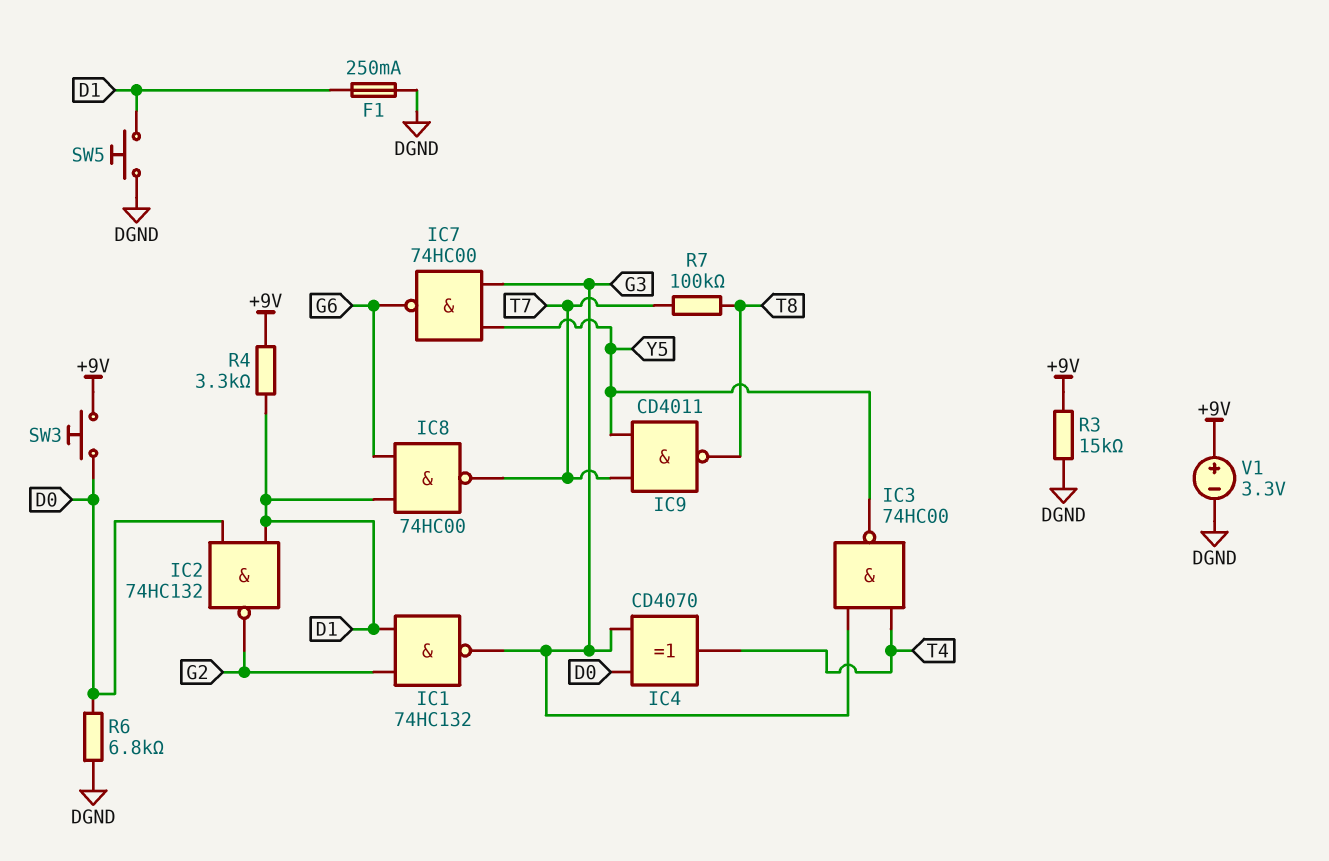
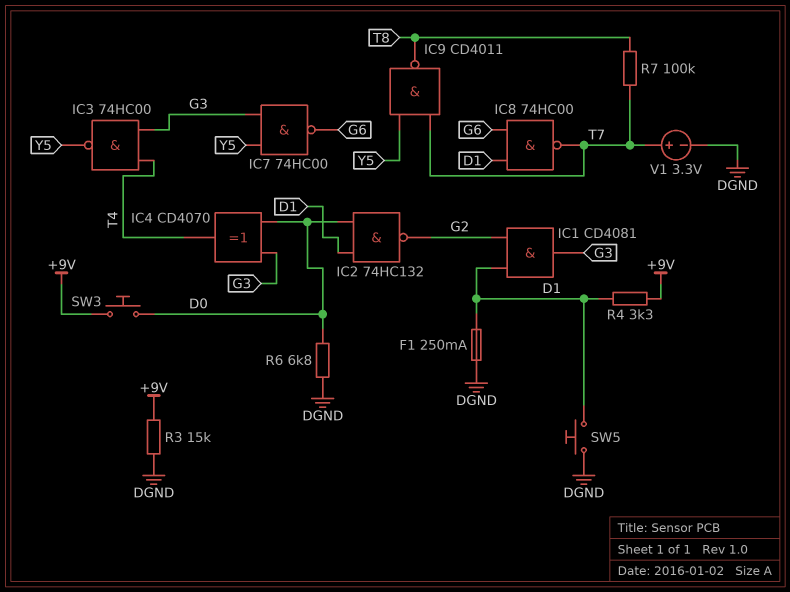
IC1: NAND 74HC132 (in D1, in G2, out G3) -> AND CD4081 (in D1, in G2, out G3)
V1: 3.3V (plus +9V, minus DGND) -> 3.3V (plus T7, minus DGND)

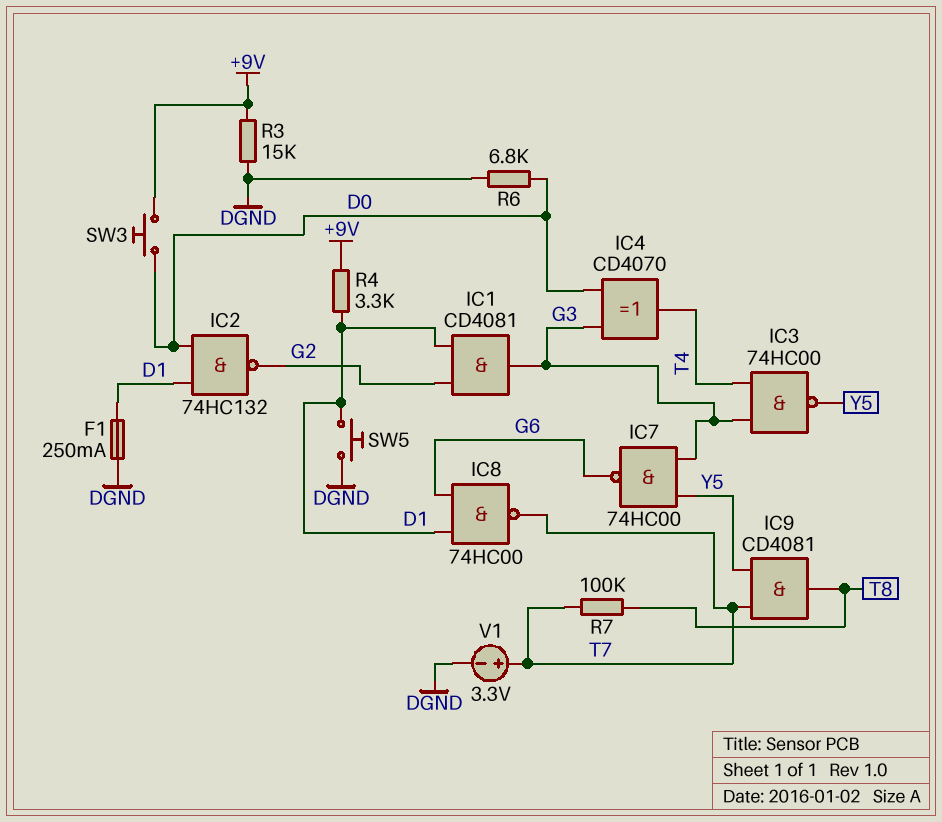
IC9: NAND CD4011 (in T7, in Y5, out T8) -> AND CD4081 (in T7, in Y5, out T8)

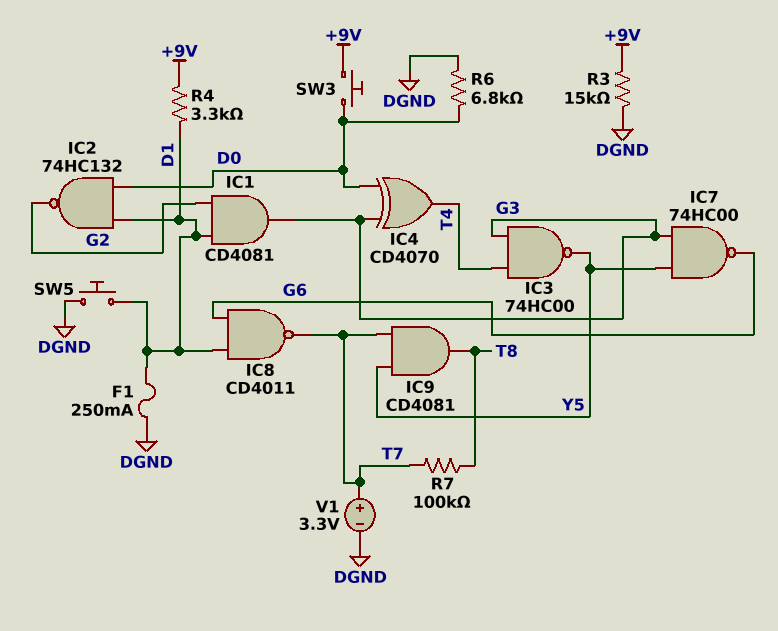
IC8: NAND 74HC00 (in D1, in G6, out T7) -> NAND CD4011 (in D1, in G6, out T7)

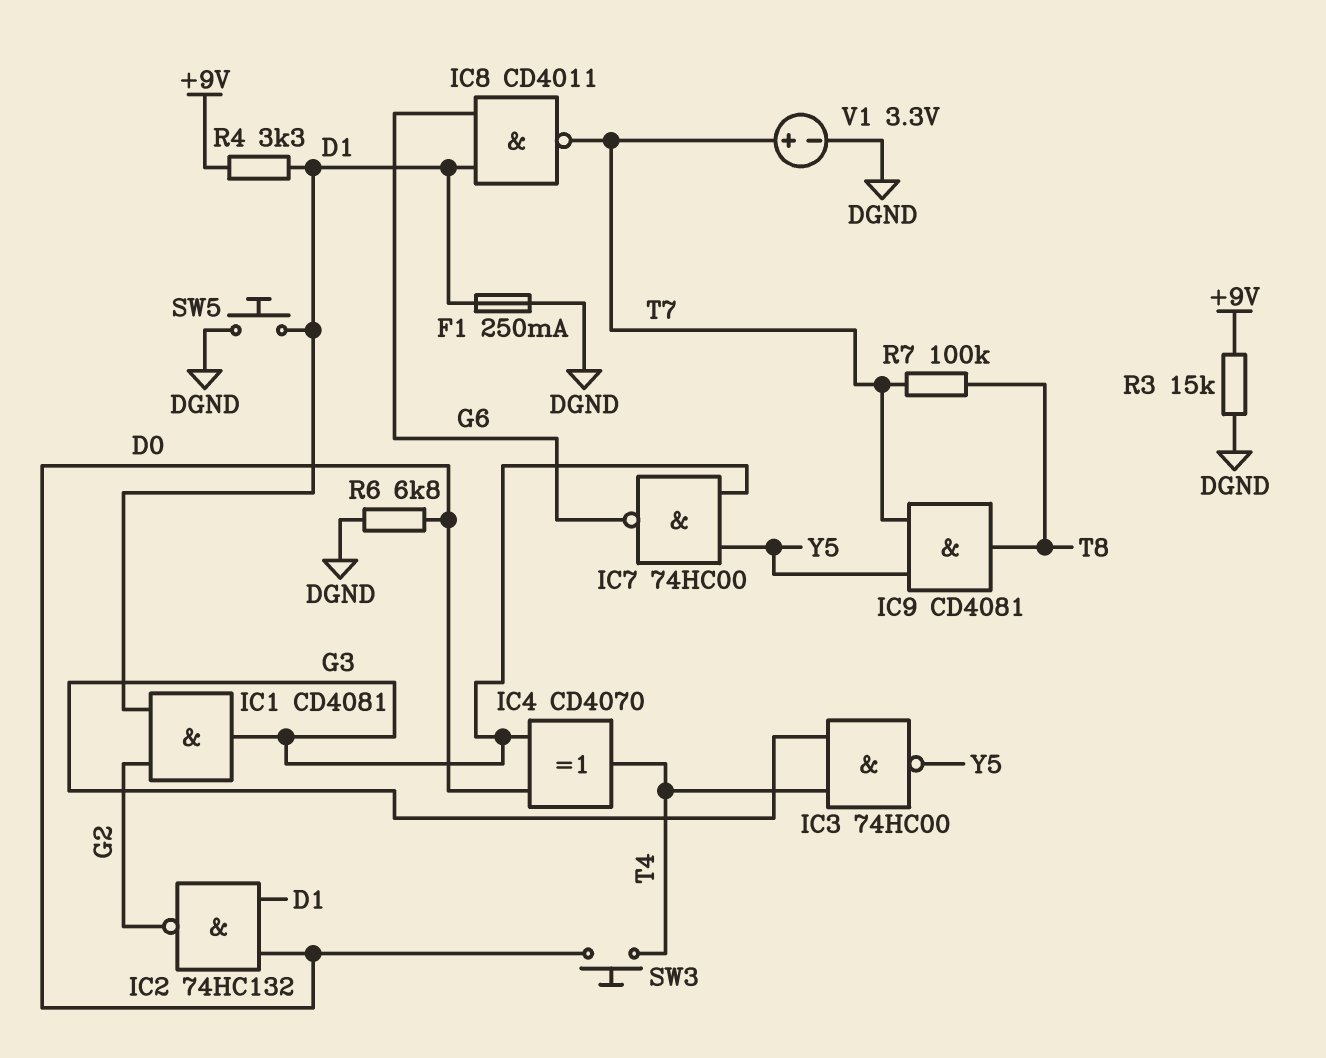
SW3: button (+9V, D0) -> button (D0, T4)

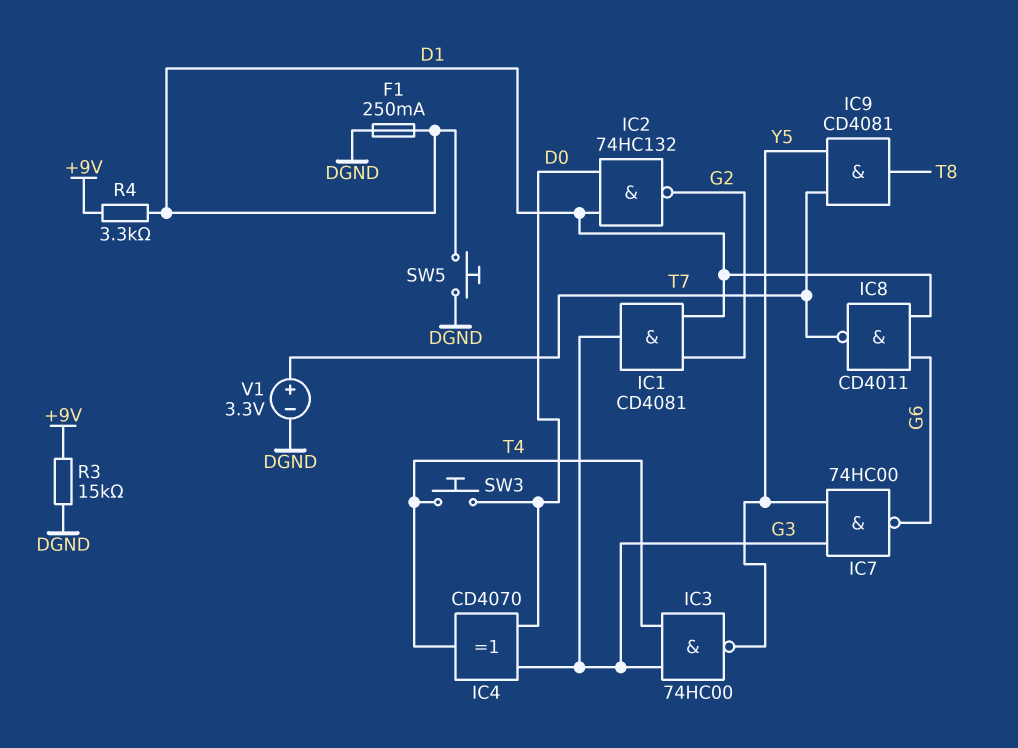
R6: 6.8k (D0, DGND) -> none
R7: 100k (T7, T8) -> none

